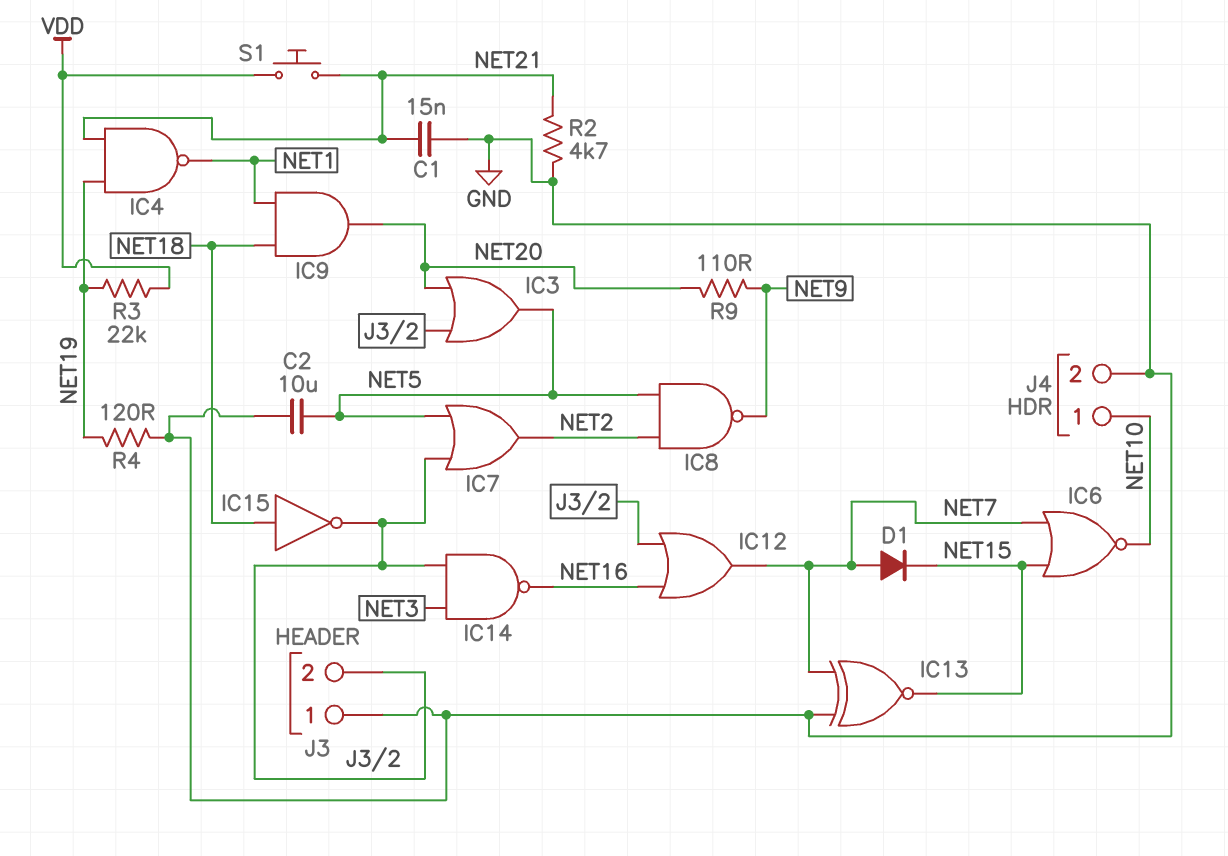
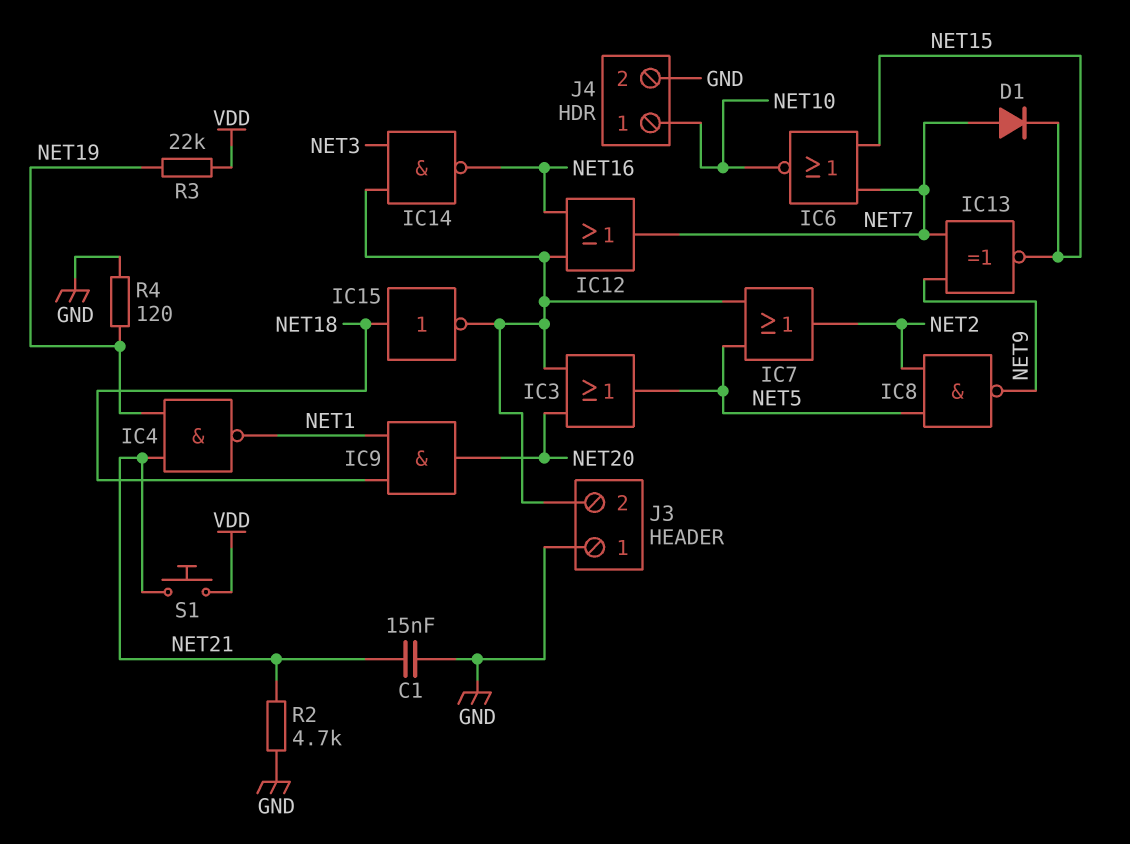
C2: 10uF (GND, NET5) -> none
IC13: XNOR (in GND, in NET7, out NET15) -> XNOR (in NET7, in NET9, out NET15)
R9: 110 (NET9, NET20) -> none

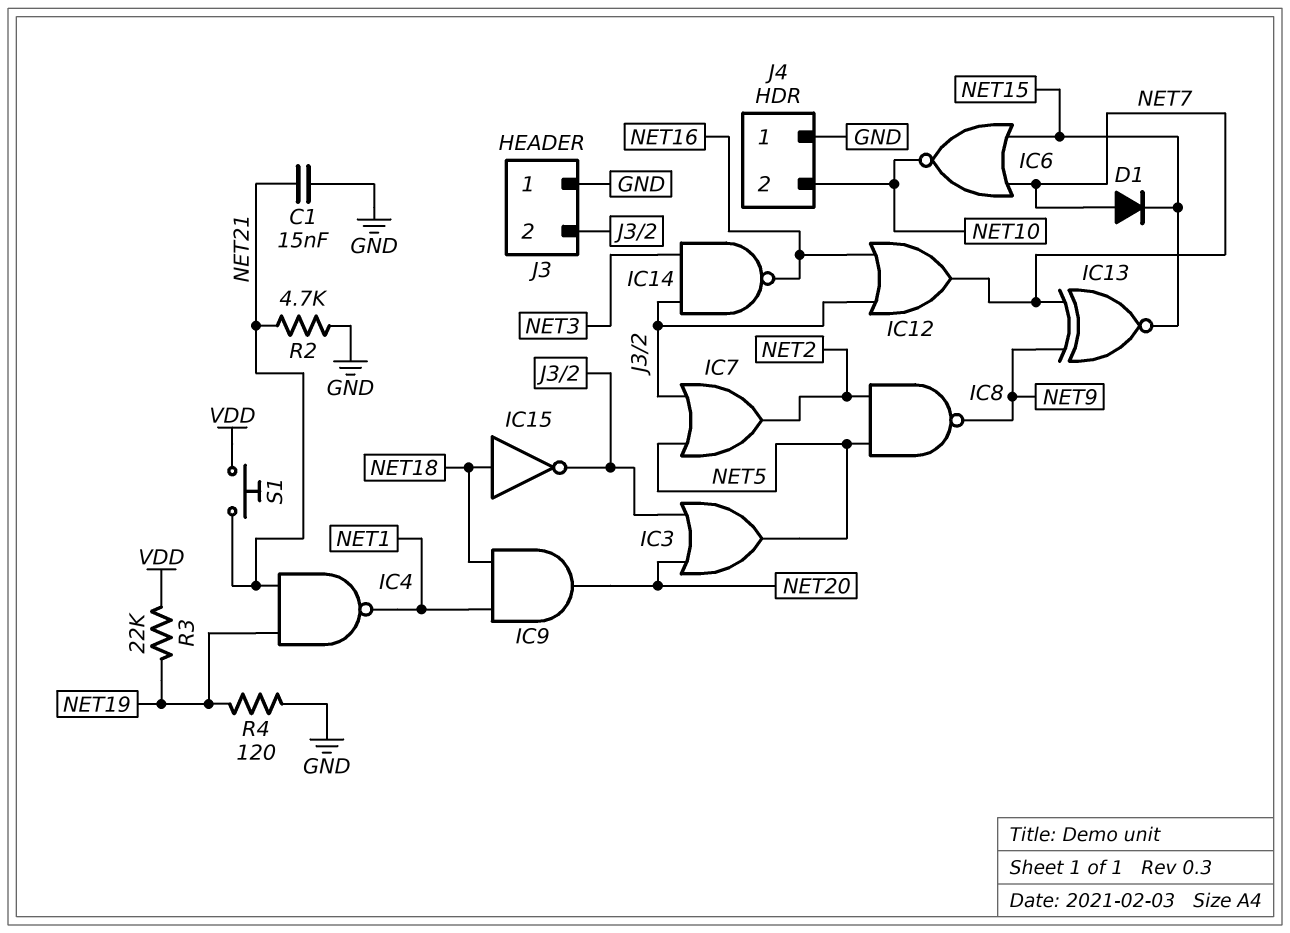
J4 pin 1: NET10 -> GND
J4 pin 2: GND -> NET10

